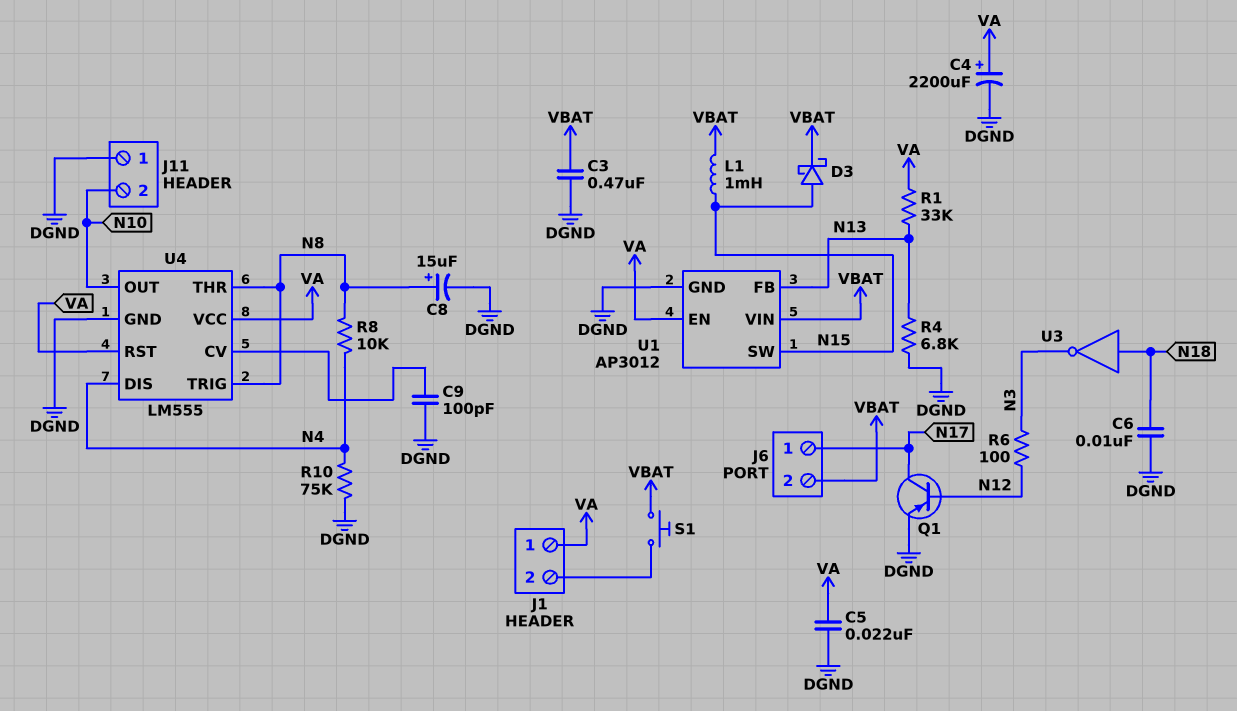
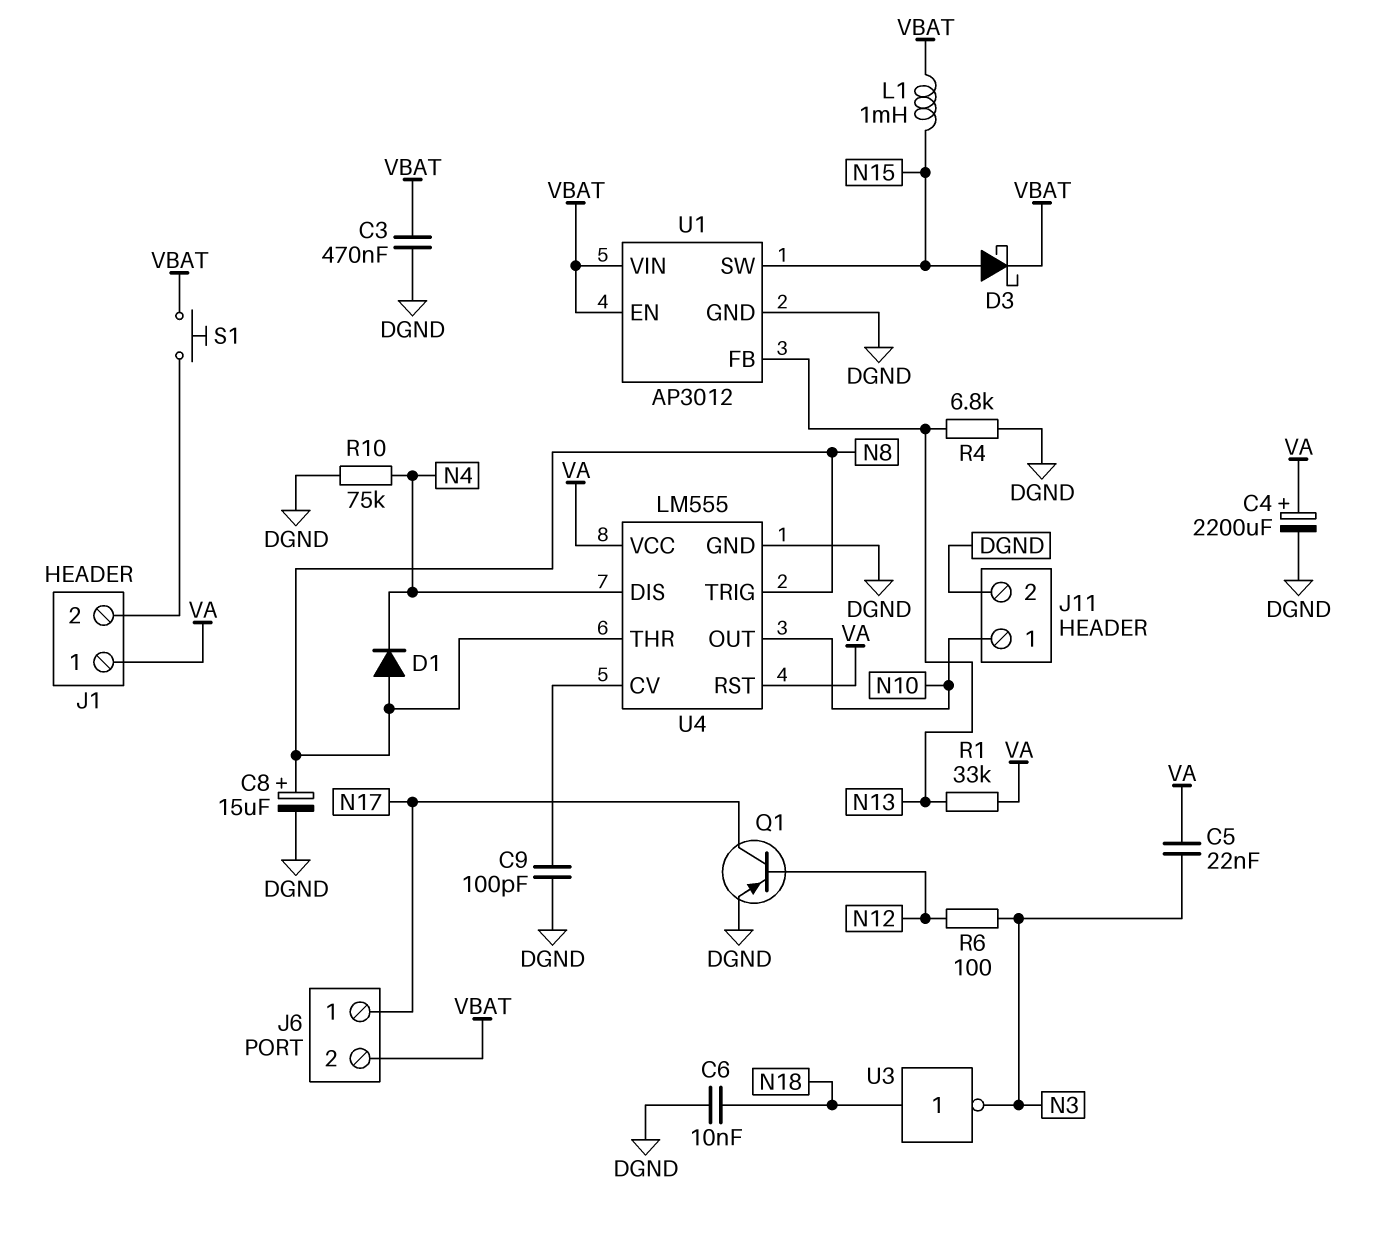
C5: 22nF (DGND, VA) -> 22nF (N3, VA)
D1: none -> diode (A N8, K N4)
J11 pin 1: DGND -> N10
J11 pin 2: N10 -> DGND
R8: 10k (N4, N8) -> none
U1 pin EN: VA -> VBAT

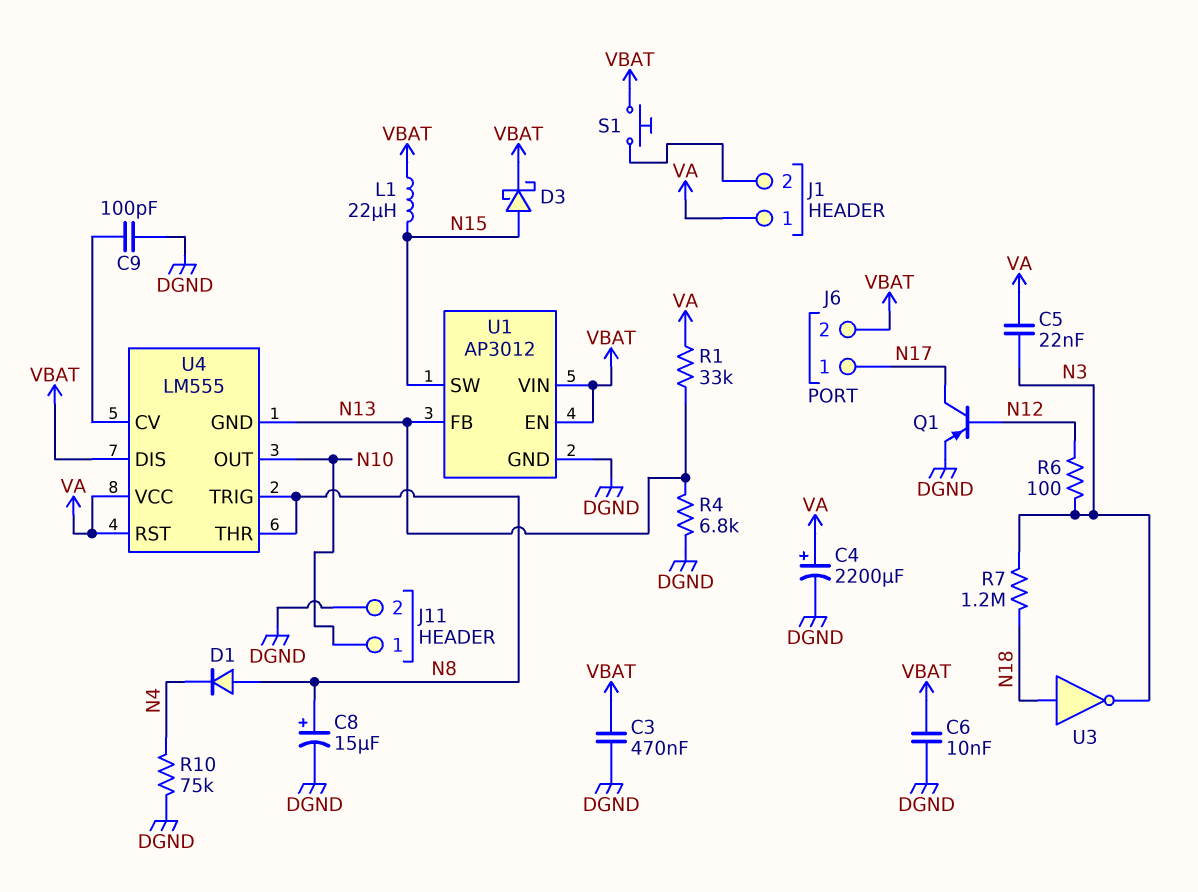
C6: 10nF (DGND, N18) -> 10nF (DGND, VBAT)
L1: 1mH (N15, VBAT) -> 22uH (N15, VBAT)
R7: none -> 1.2M (N3, N18)
U4 pin DIS: N4 -> VBAT
U4 pin GND: DGND -> N13

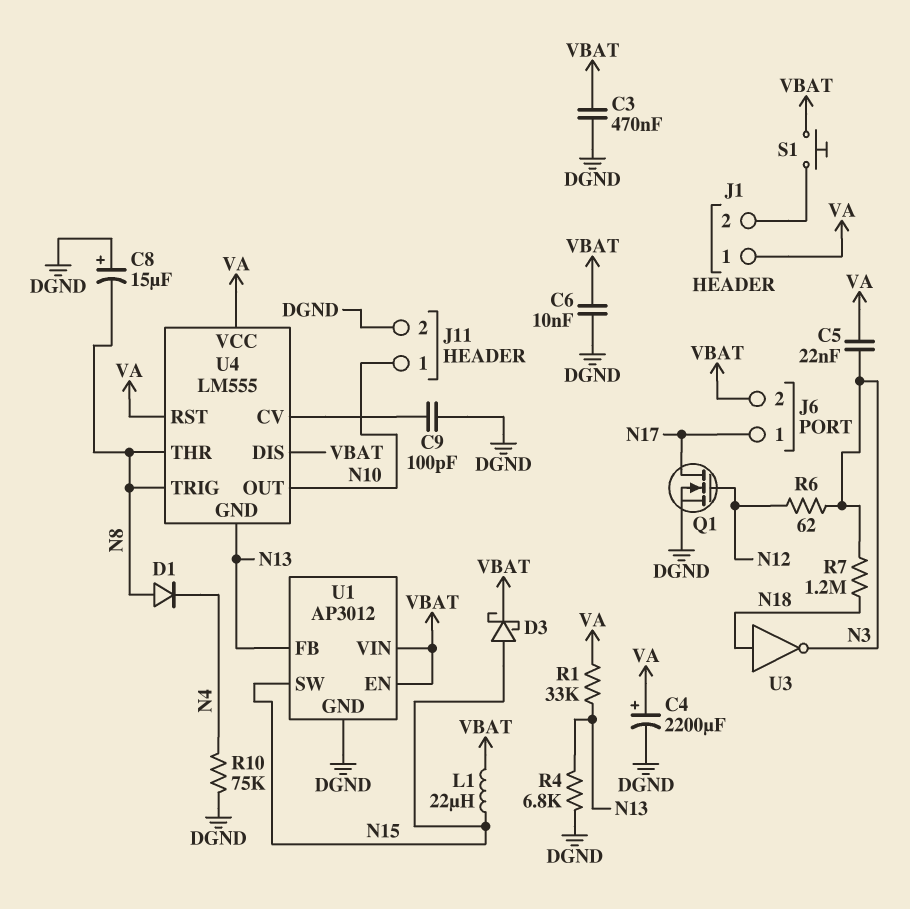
C8: 15uF (plus N8, minus DGND) -> 15uF (plus DGND, minus N8)
Q1: PNP (B N12, C N17, E DGND) -> NMOS (G N12, D N17, S DGND)
R6: 100 (N3, N12) -> 62 (N3, N12)

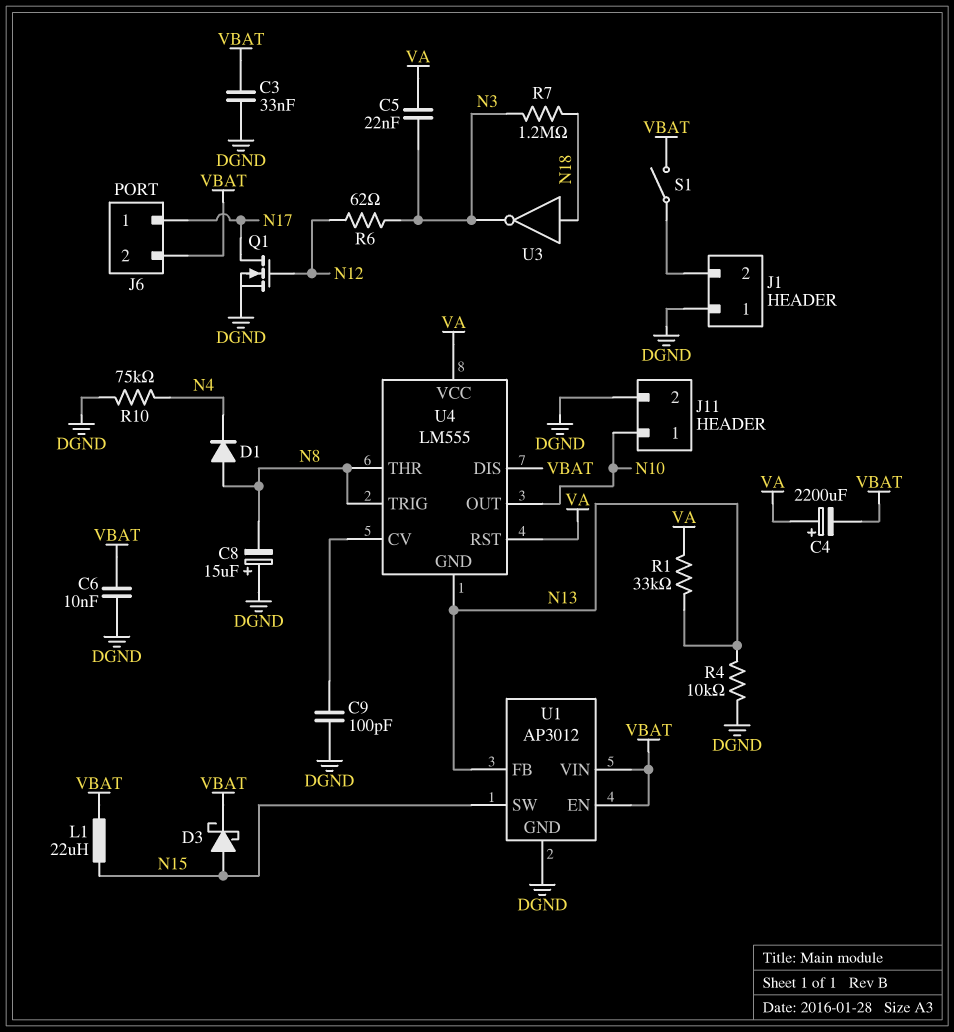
C3: 470nF (DGND, VBAT) -> 33nF (DGND, VBAT)
C4: 2200uF (plus VA, minus DGND) -> 2200uF (plus VA, minus VBAT)
J1 pin 1: VA -> DGND
R4: 6.8k (DGND, N13) -> 10k (DGND, N13)
S1: button (J1/2, VBAT) -> switch (J1/2, VBAT)

